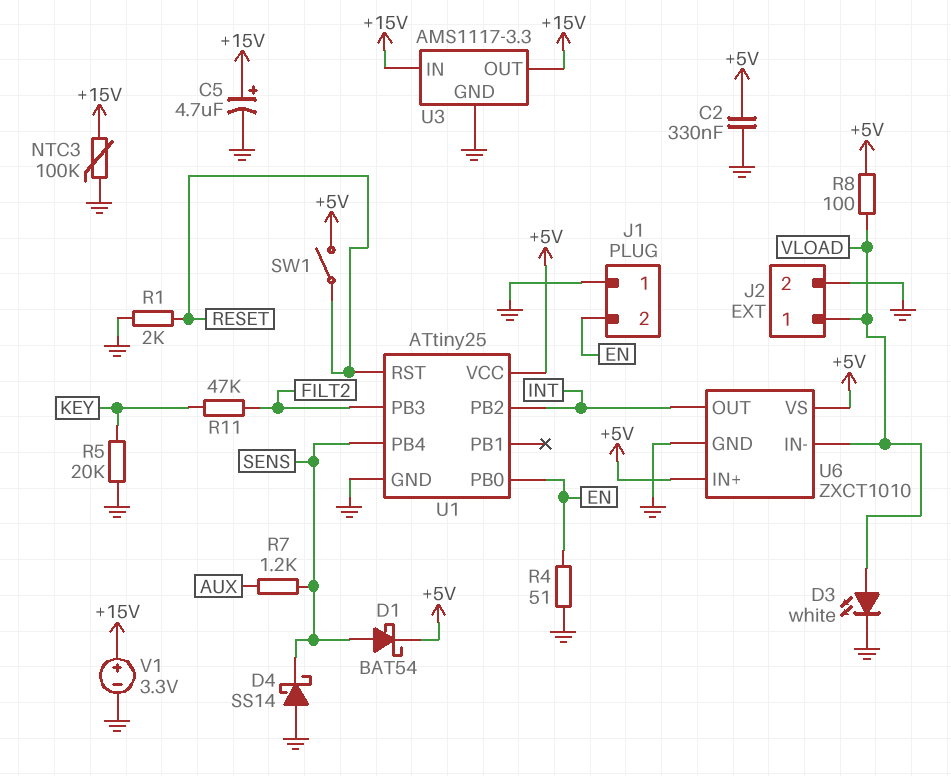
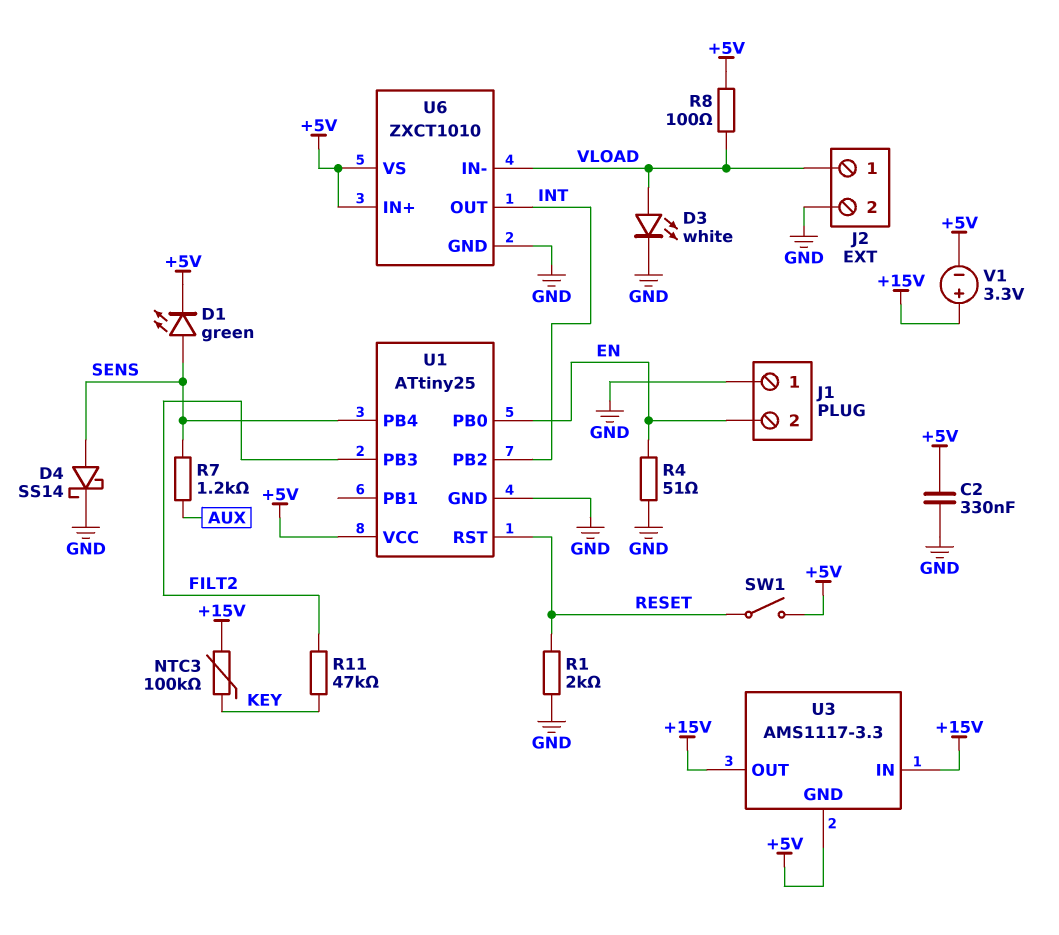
C5: 4.7uF (plus +15V, minus GND) -> none
D1: schottky BAT54 (A SENS, K +5V) -> LED green (A SENS, K +5V)
D4: schottky SS14 (A GND, K SENS) -> schottky SS14 (A SENS, K GND)
NTC3: 100k (+15V, GND) -> 100k (+15V, KEY)
R5: 20k (GND, KEY) -> none
U3 pin GND: GND -> +5V
V1: 3.3V (plus +15V, minus GND) -> 3.3V (plus +15V, minus +5V)

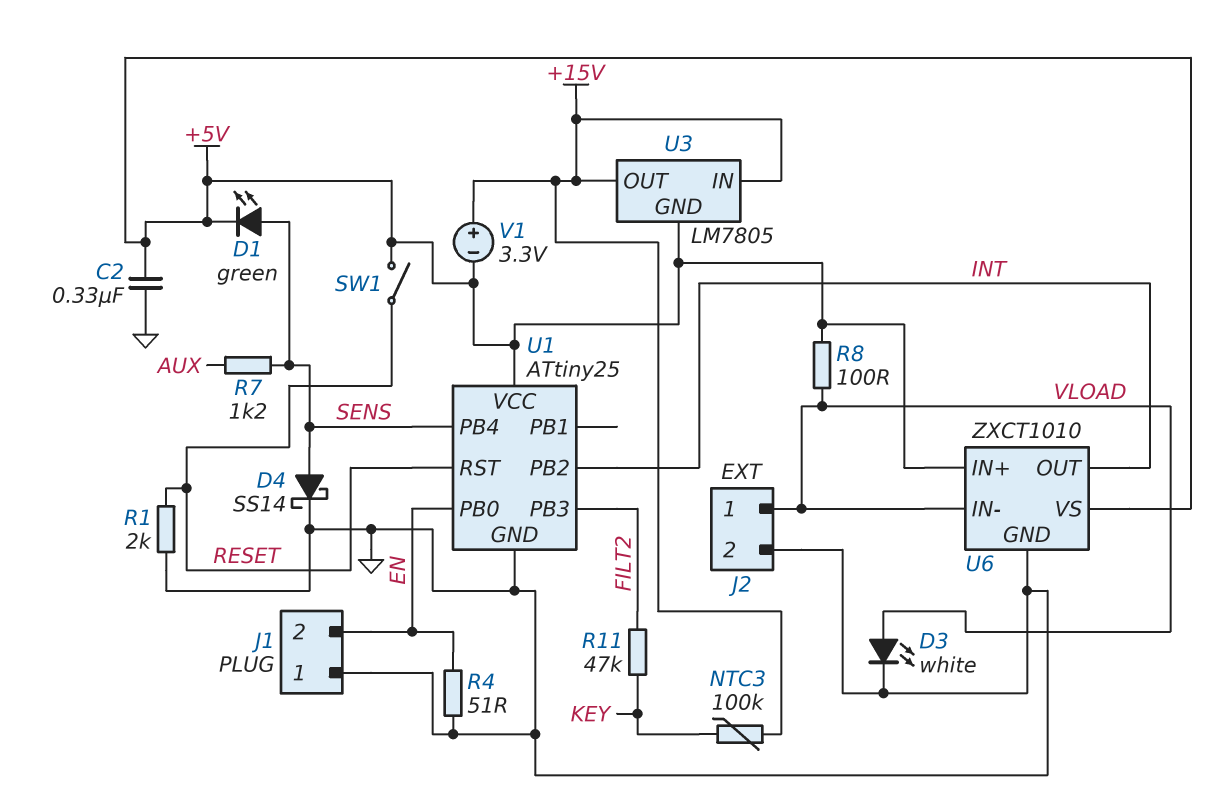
U3: AMS1117-3.3 -> LM7805

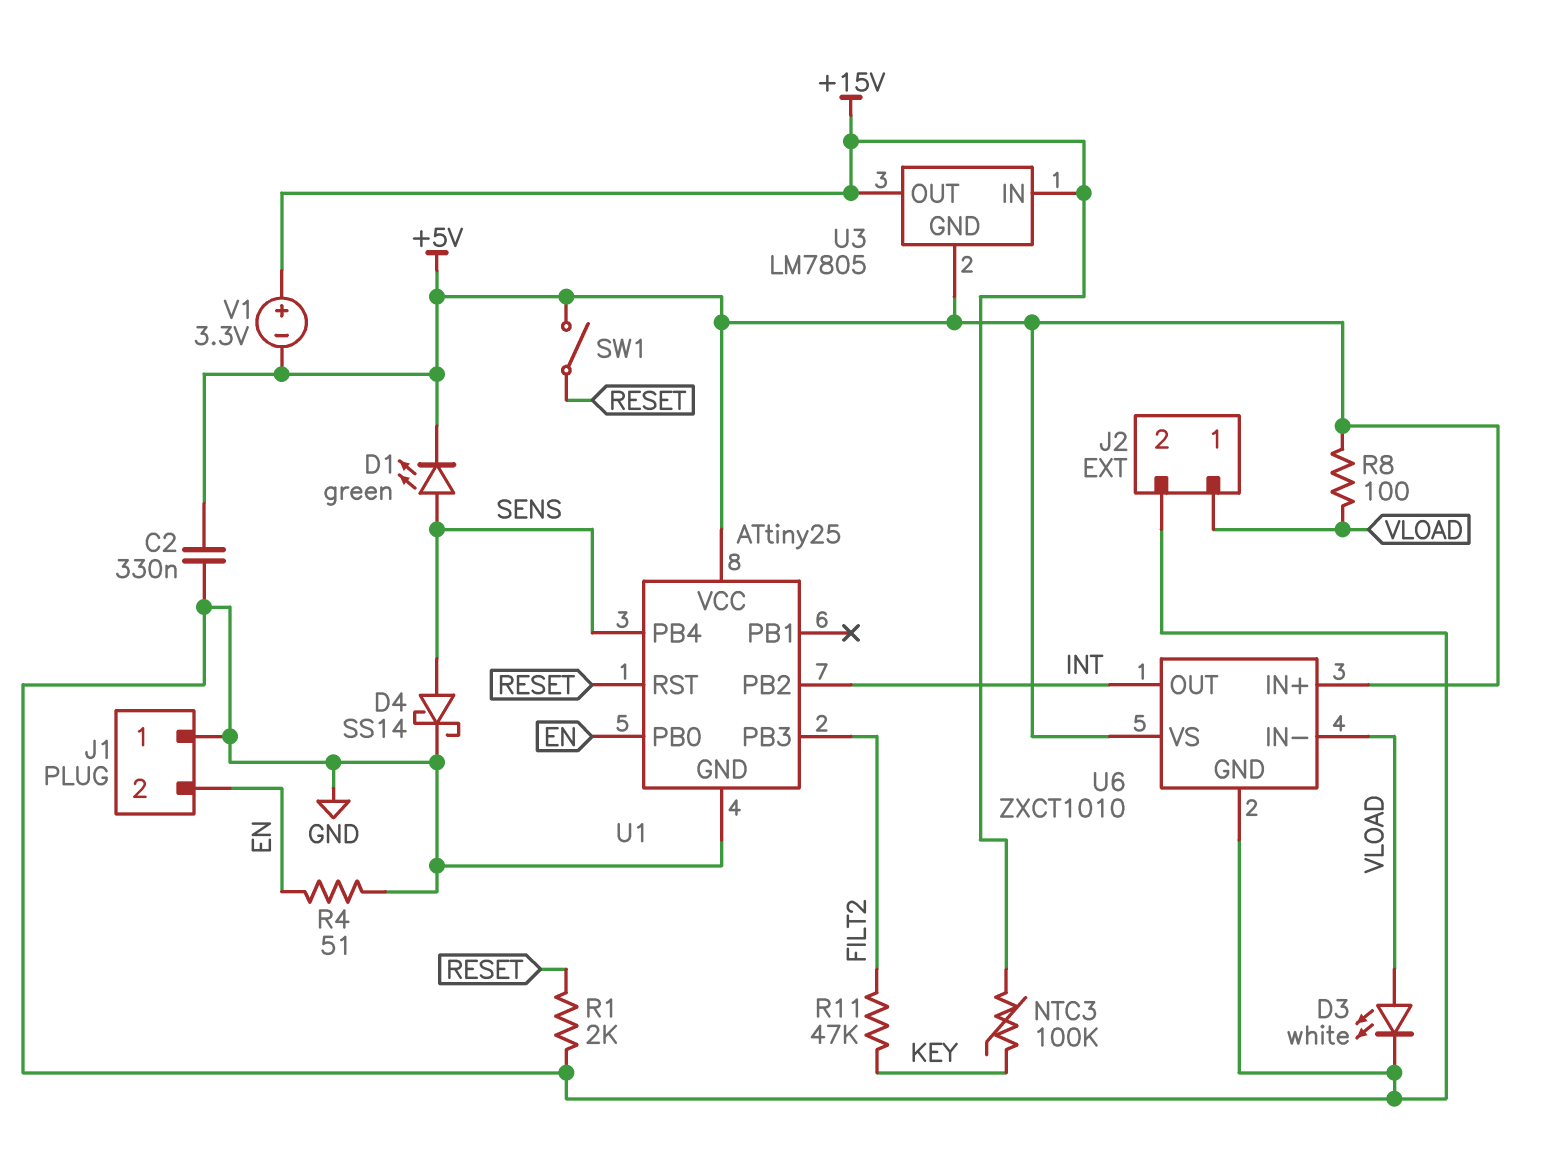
R7: 1.2k (AUX, SENS) -> none

